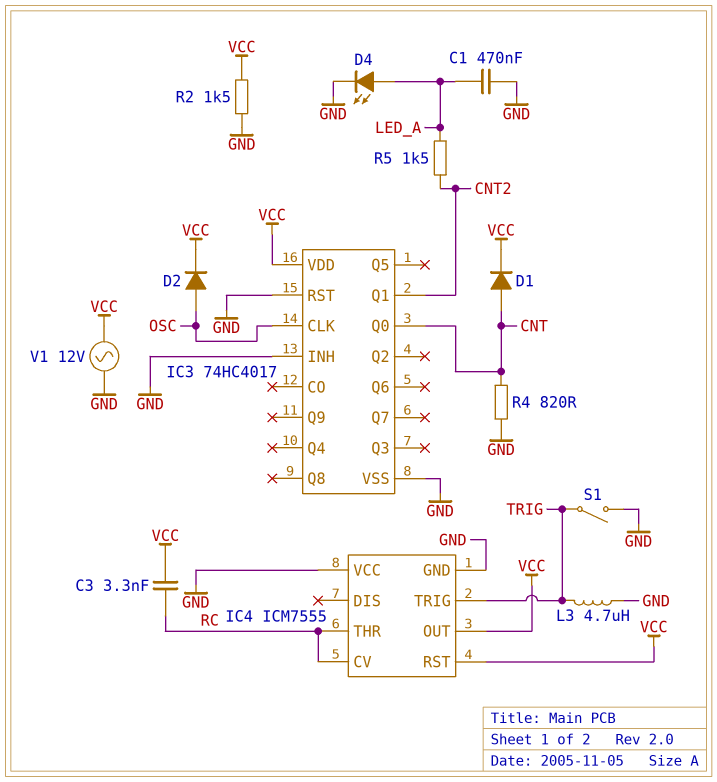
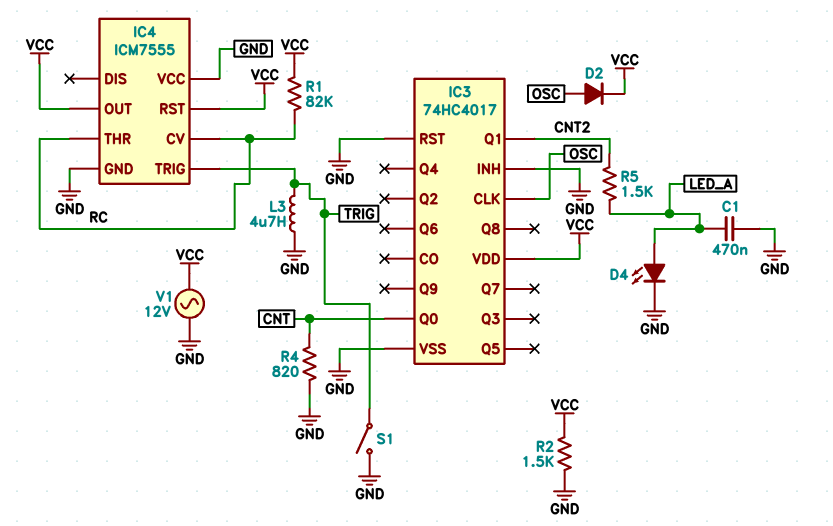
C3: 3.3nF (RC, VCC) -> none
D1: diode (A CNT, K VCC) -> none
R1: none -> 82k (RC, VCC)

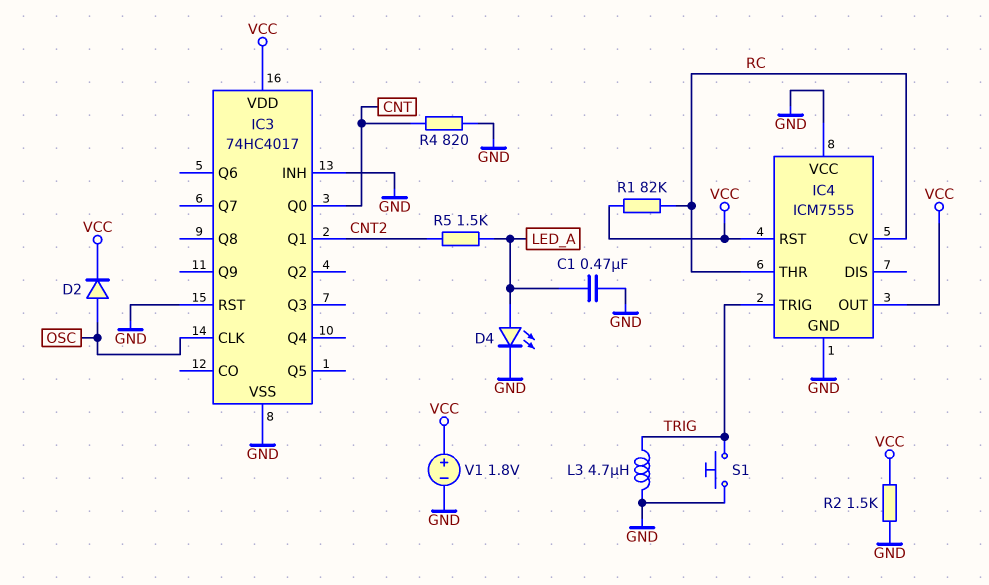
S1: switch (GND, TRIG) -> button (GND, TRIG)
V1: AC 12V (GND, VCC) -> 1.8V (plus VCC, minus GND)

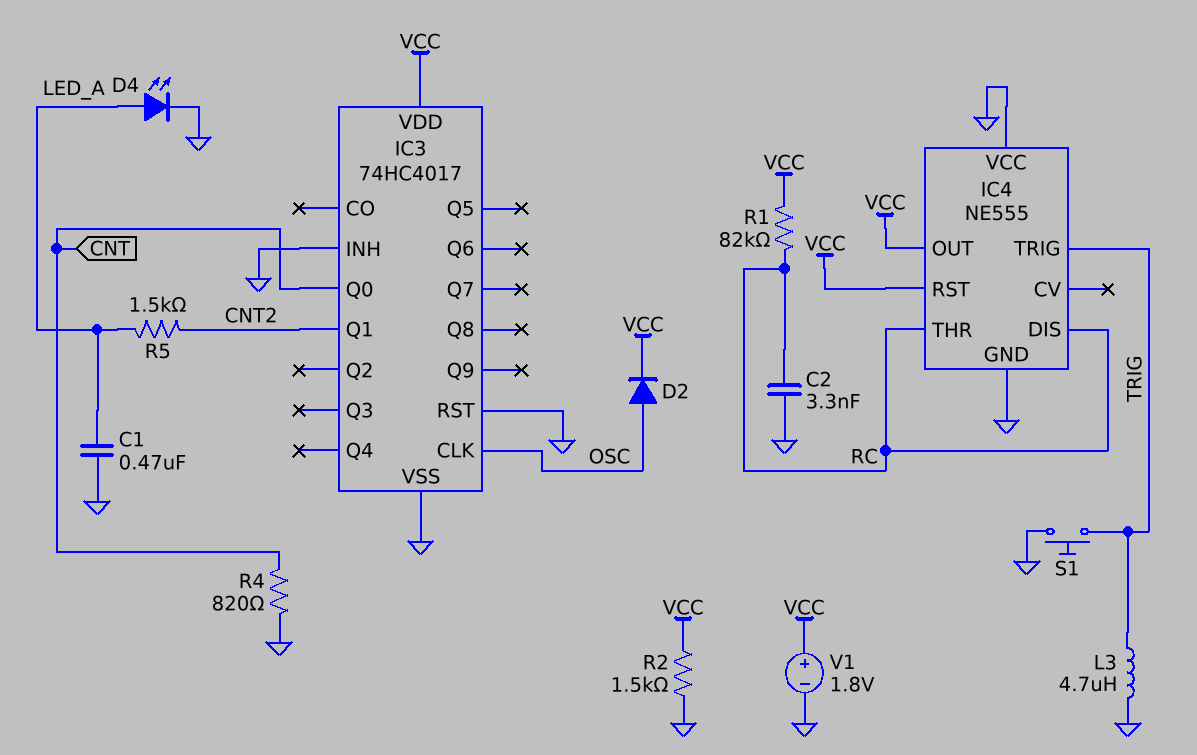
C2: none -> 3.3nF (GND, RC)
IC4: ICM7555 -> NE555
IC4 pin CV: RC -> none
IC4 pin DIS: none -> RC

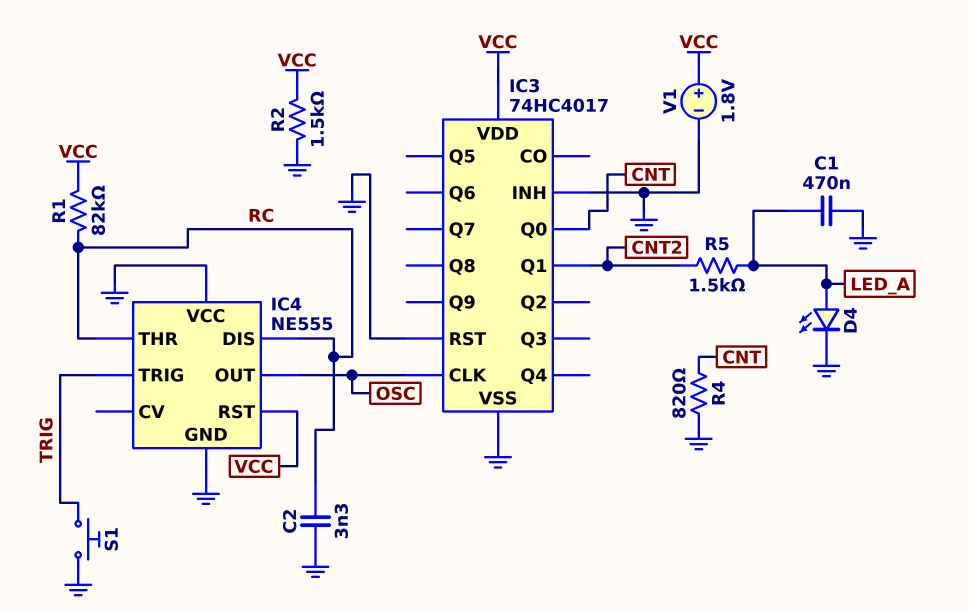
D2: diode (A OSC, K VCC) -> none
IC4 pin OUT: VCC -> OSC
L3: 4.7uH (GND, TRIG) -> none

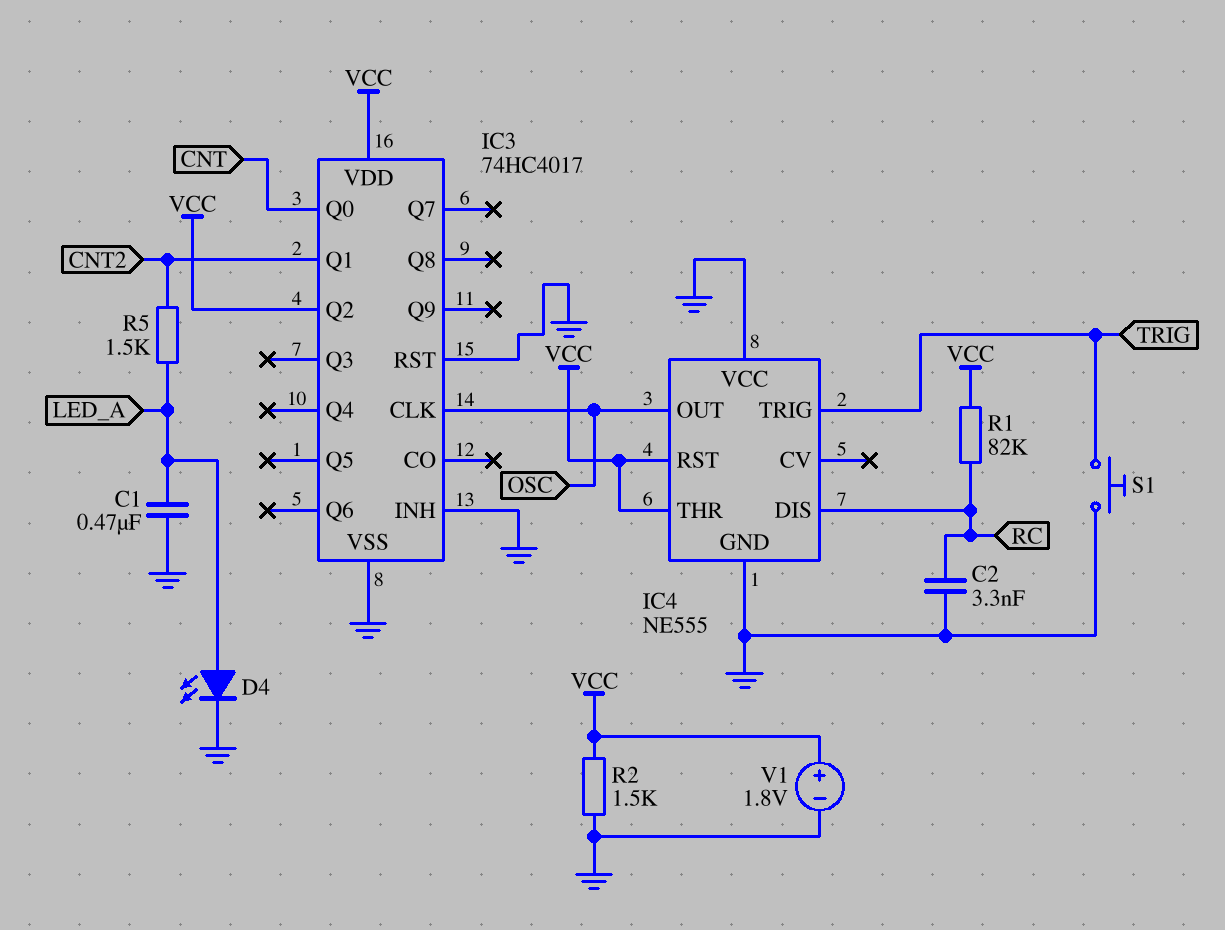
IC3 pin Q2: none -> VCC
IC4 pin THR: RC -> VCC
R4: 820 (CNT, GND) -> none

